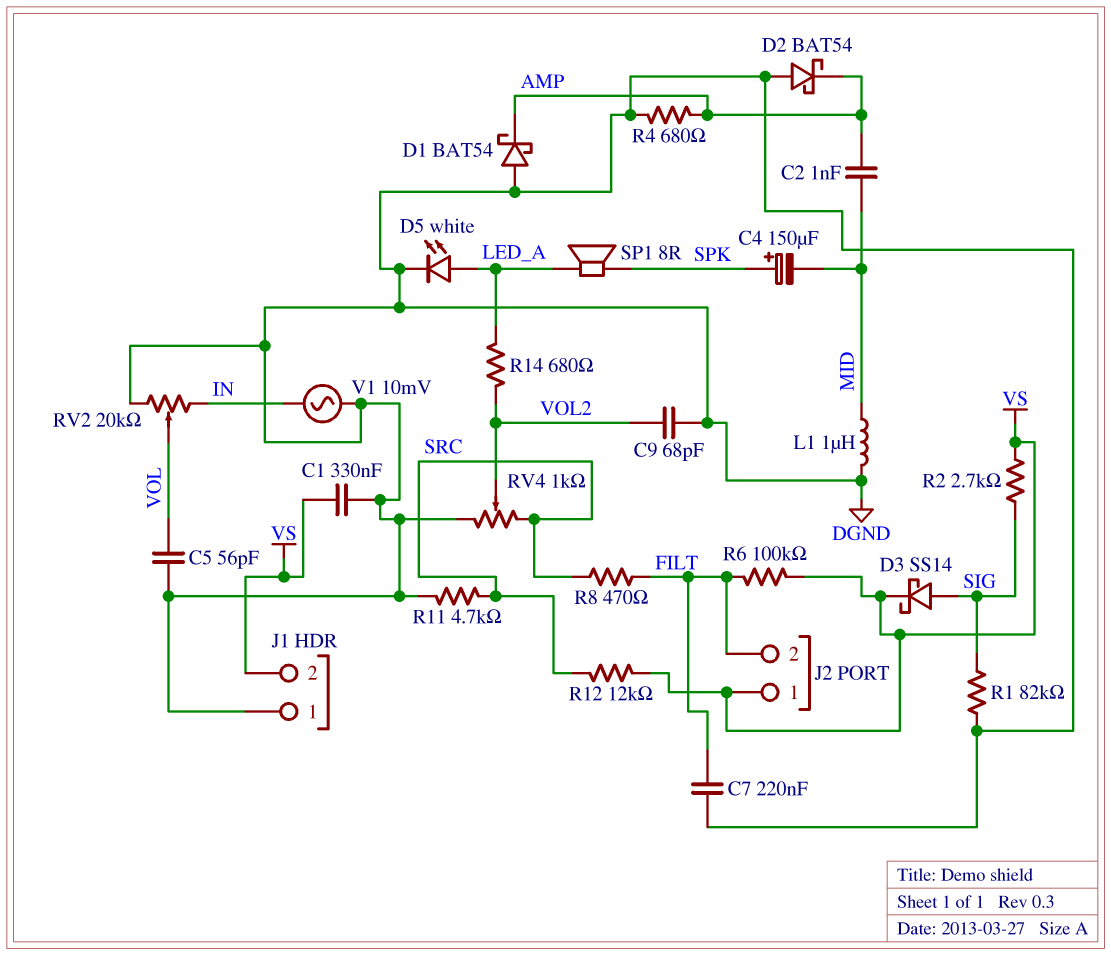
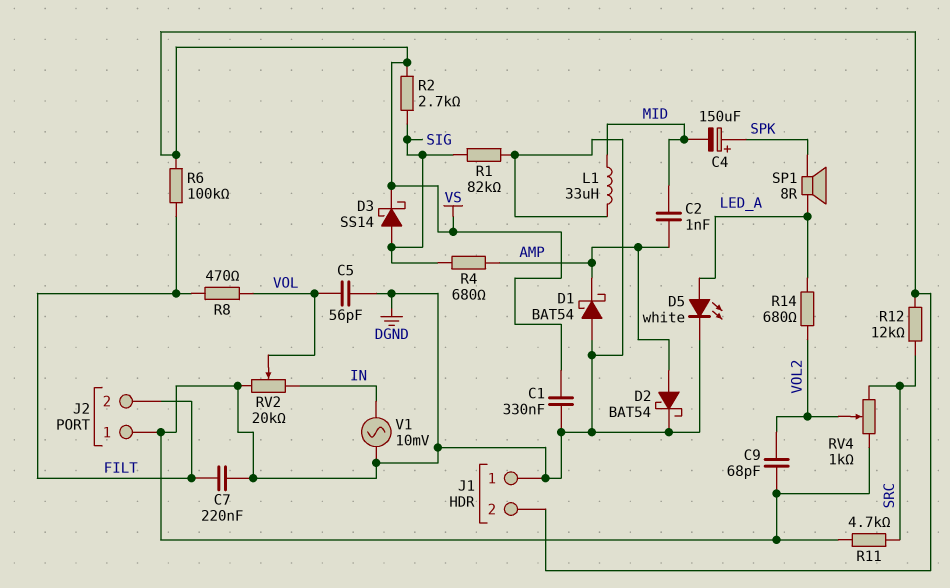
D2: schottky BAT54 (A DGND, K AMP) -> schottky BAT54 (A AMP, K DGND)
J2 pin 1: VS -> DGND
L1: 1uH (DGND, MID) -> 33uH (DGND, MID)
R4: 680 (AMP, DGND) -> 680 (AMP, SIG)
R8: 470 (FILT, SRC) -> 470 (FILT, VOL)

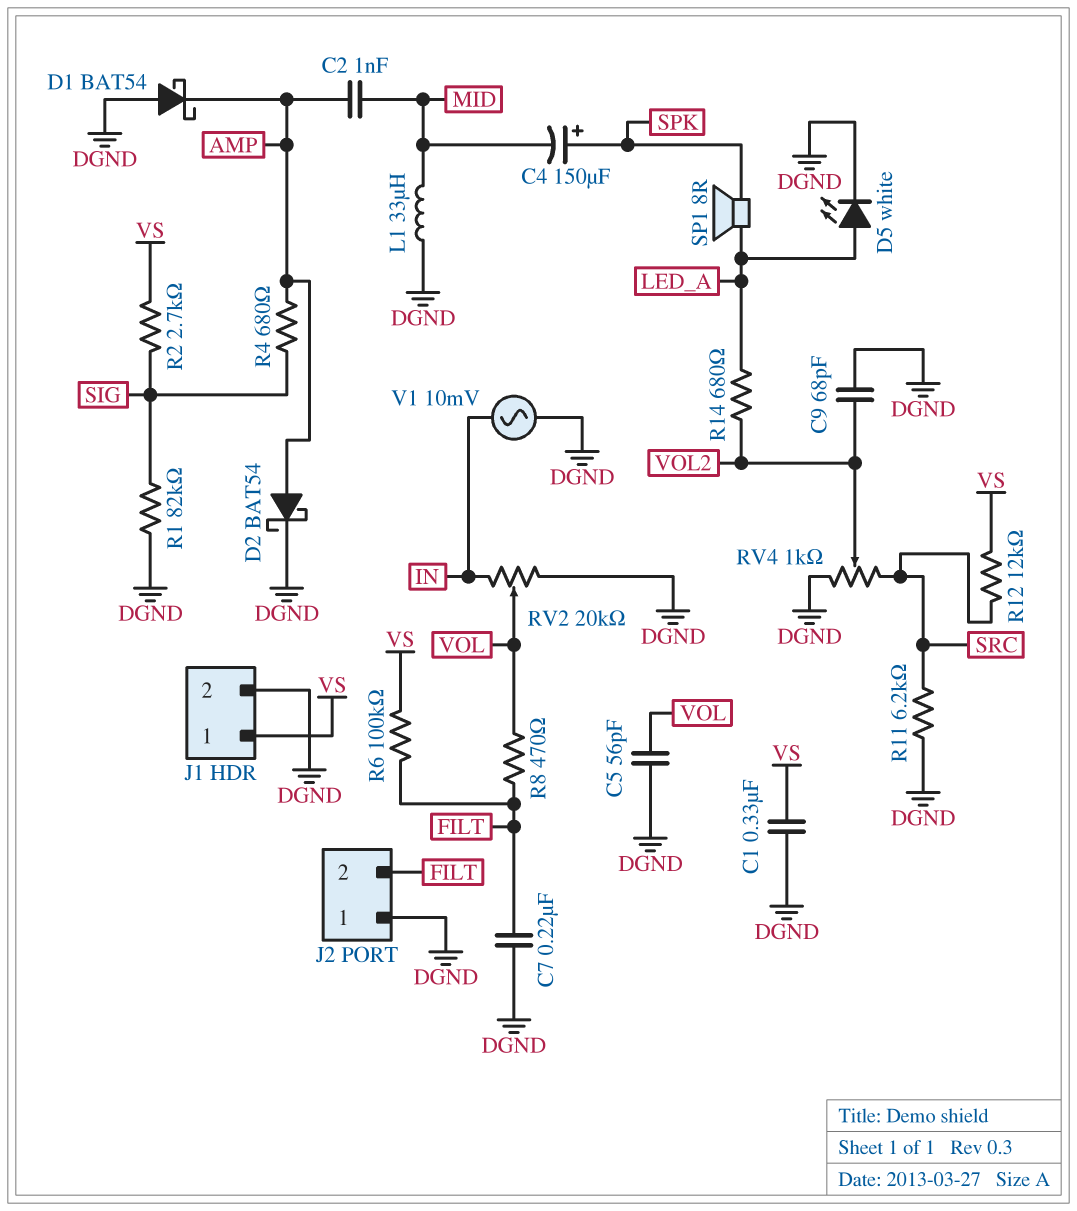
D3: schottky SS14 (A SIG, K VS) -> none
J1 pin 1: DGND -> VS
J1 pin 2: VS -> DGND
R11: 4.7k (DGND, SRC) -> 6.2k (DGND, SRC)

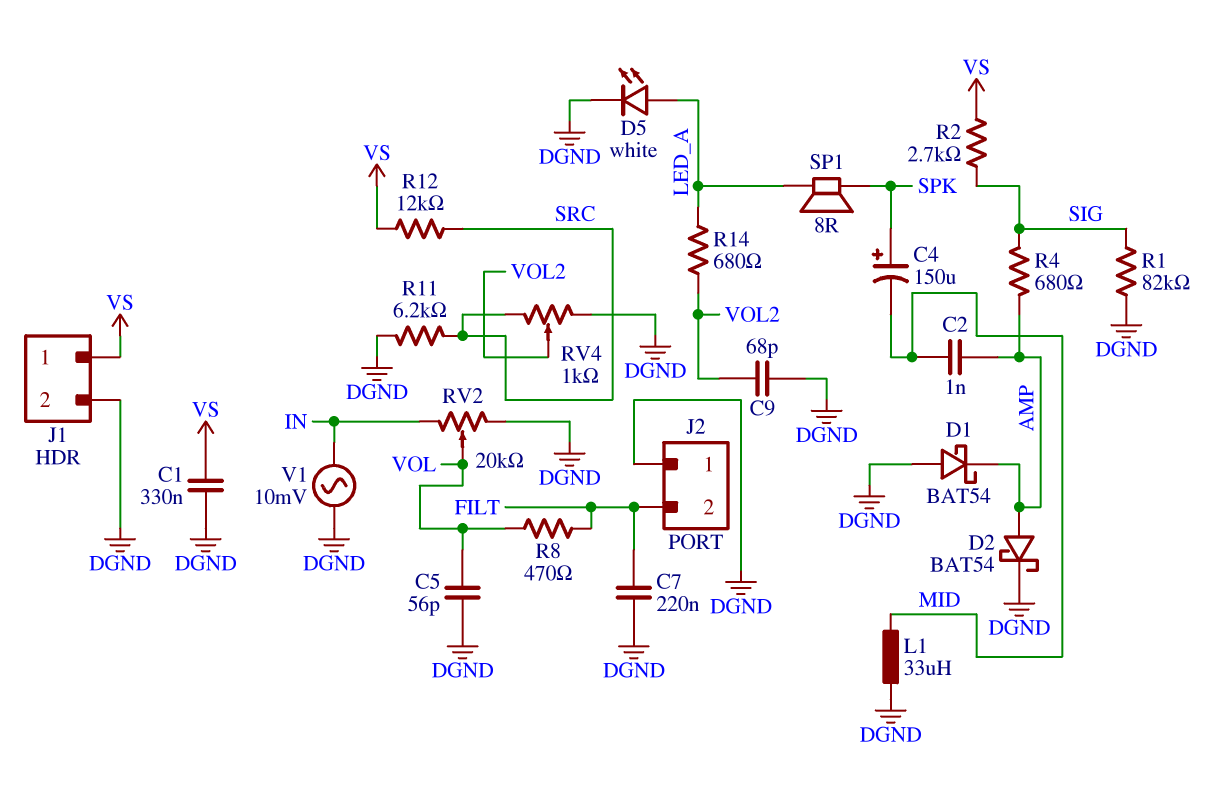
R6: 100k (FILT, VS) -> none

